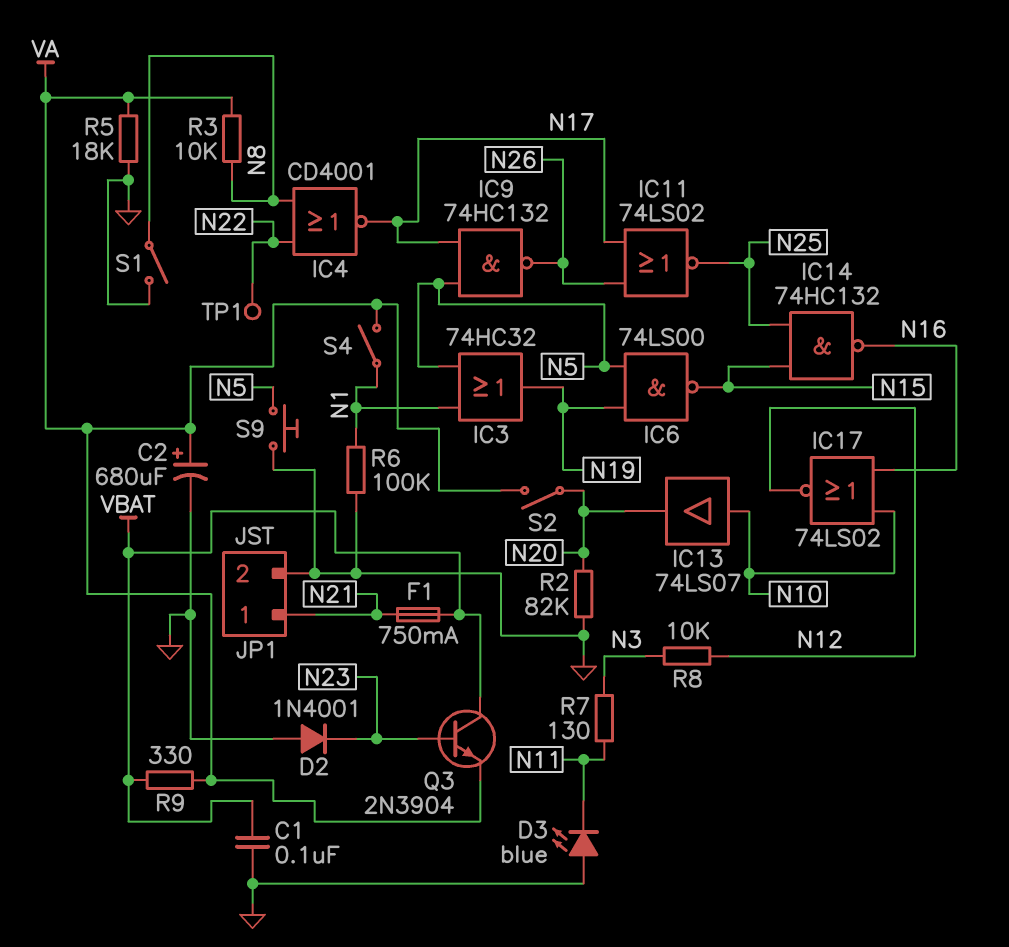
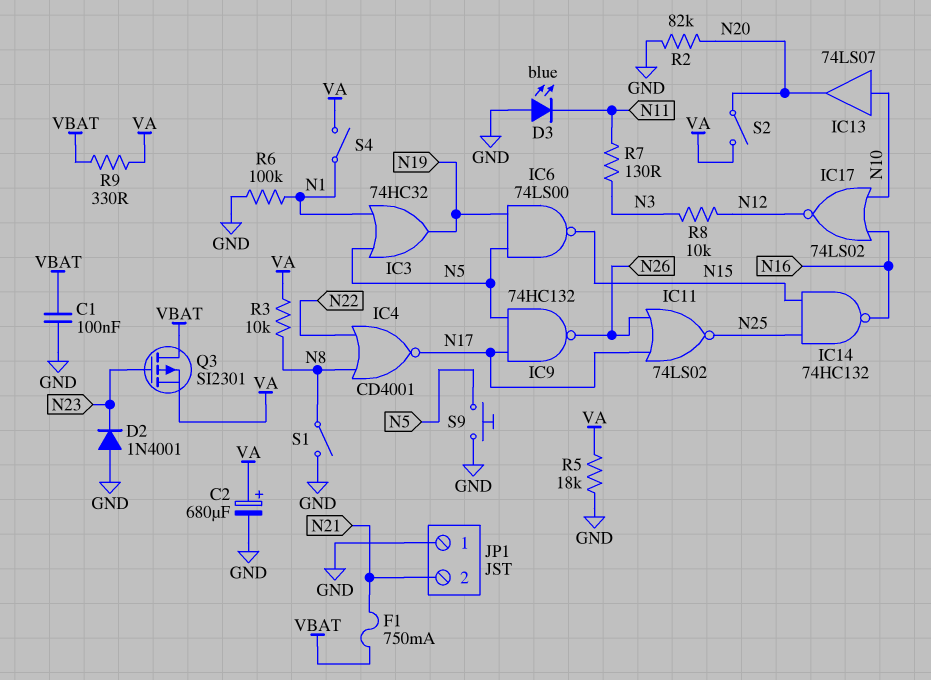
JP1 pin 1: N21 -> GND
JP1 pin 2: GND -> N21
Q3: NPN 2N3904 (B N23, C VBAT, E VA) -> PMOS SI2301 (G N23, D VBAT, S VA)
TP1: test point (N22) -> none

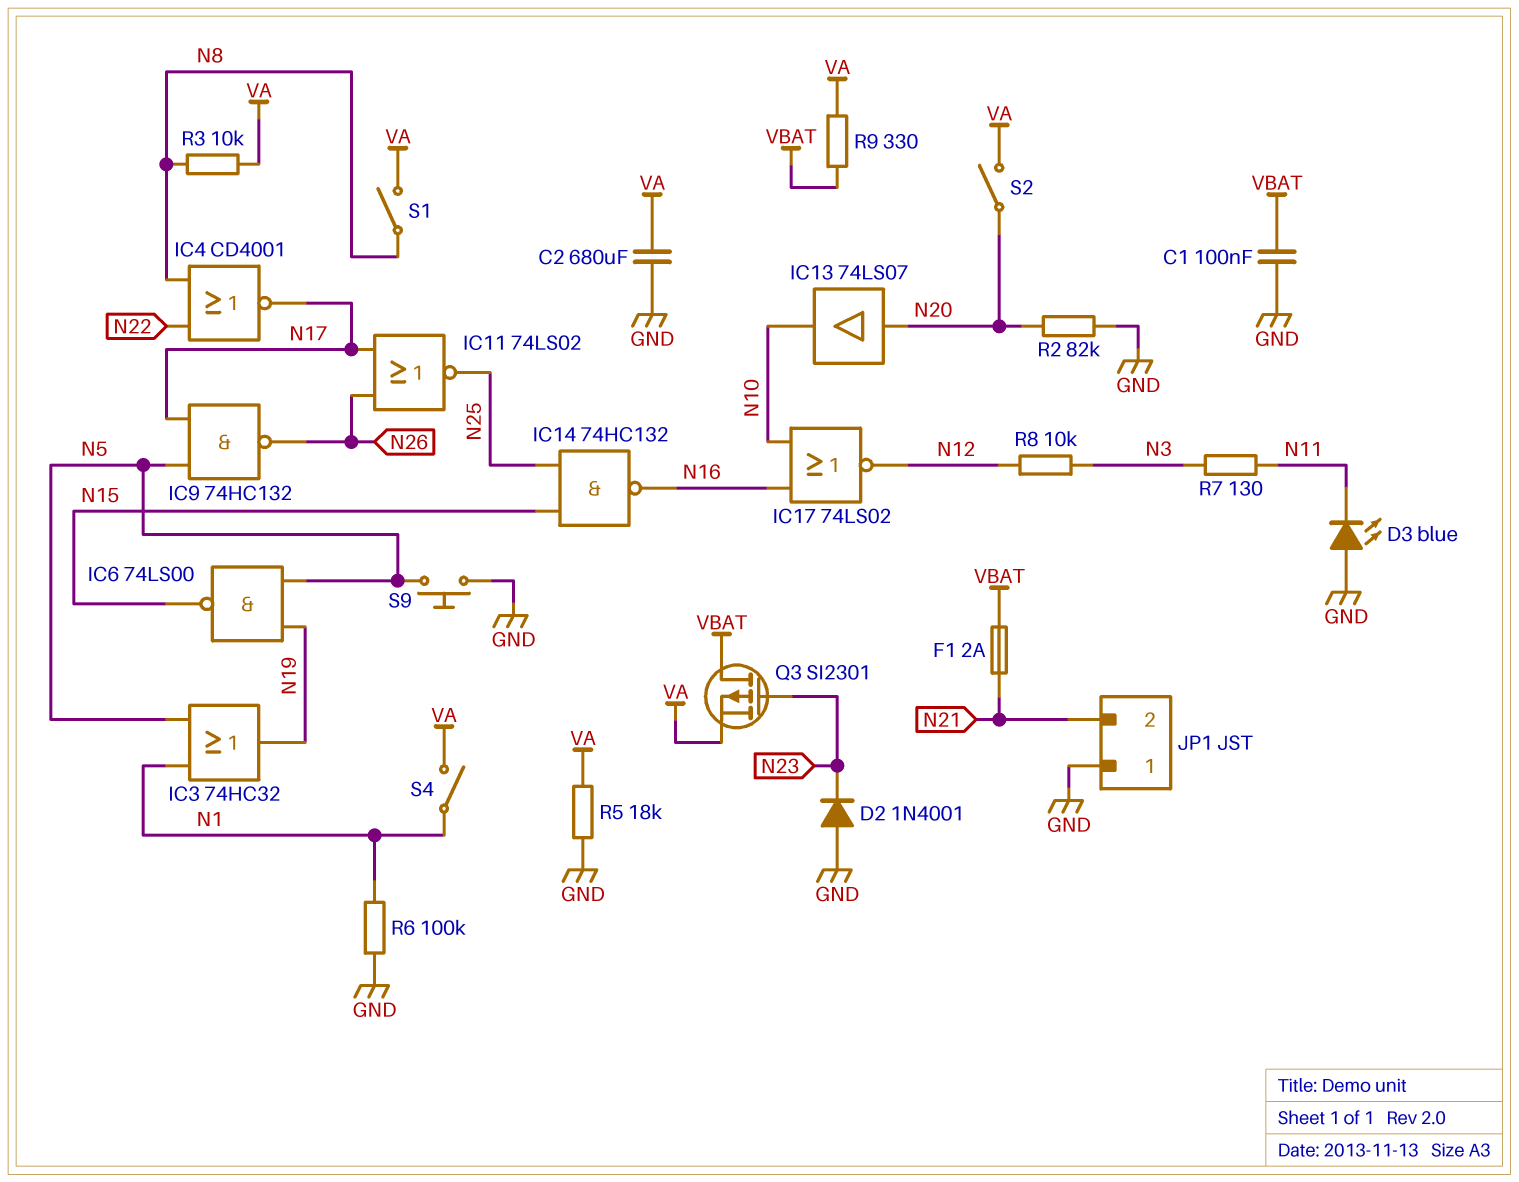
C2: 680uF (plus VA, minus GND) -> 680uF (GND, VA)
F1: 750mA (N21, VBAT) -> 2A (N21, VBAT)
IC13: buffer 74LS07 (in N10, out N20) -> buffer 74LS07 (in N20, out N10)
S1: switch (GND, N8) -> switch (N8, VA)

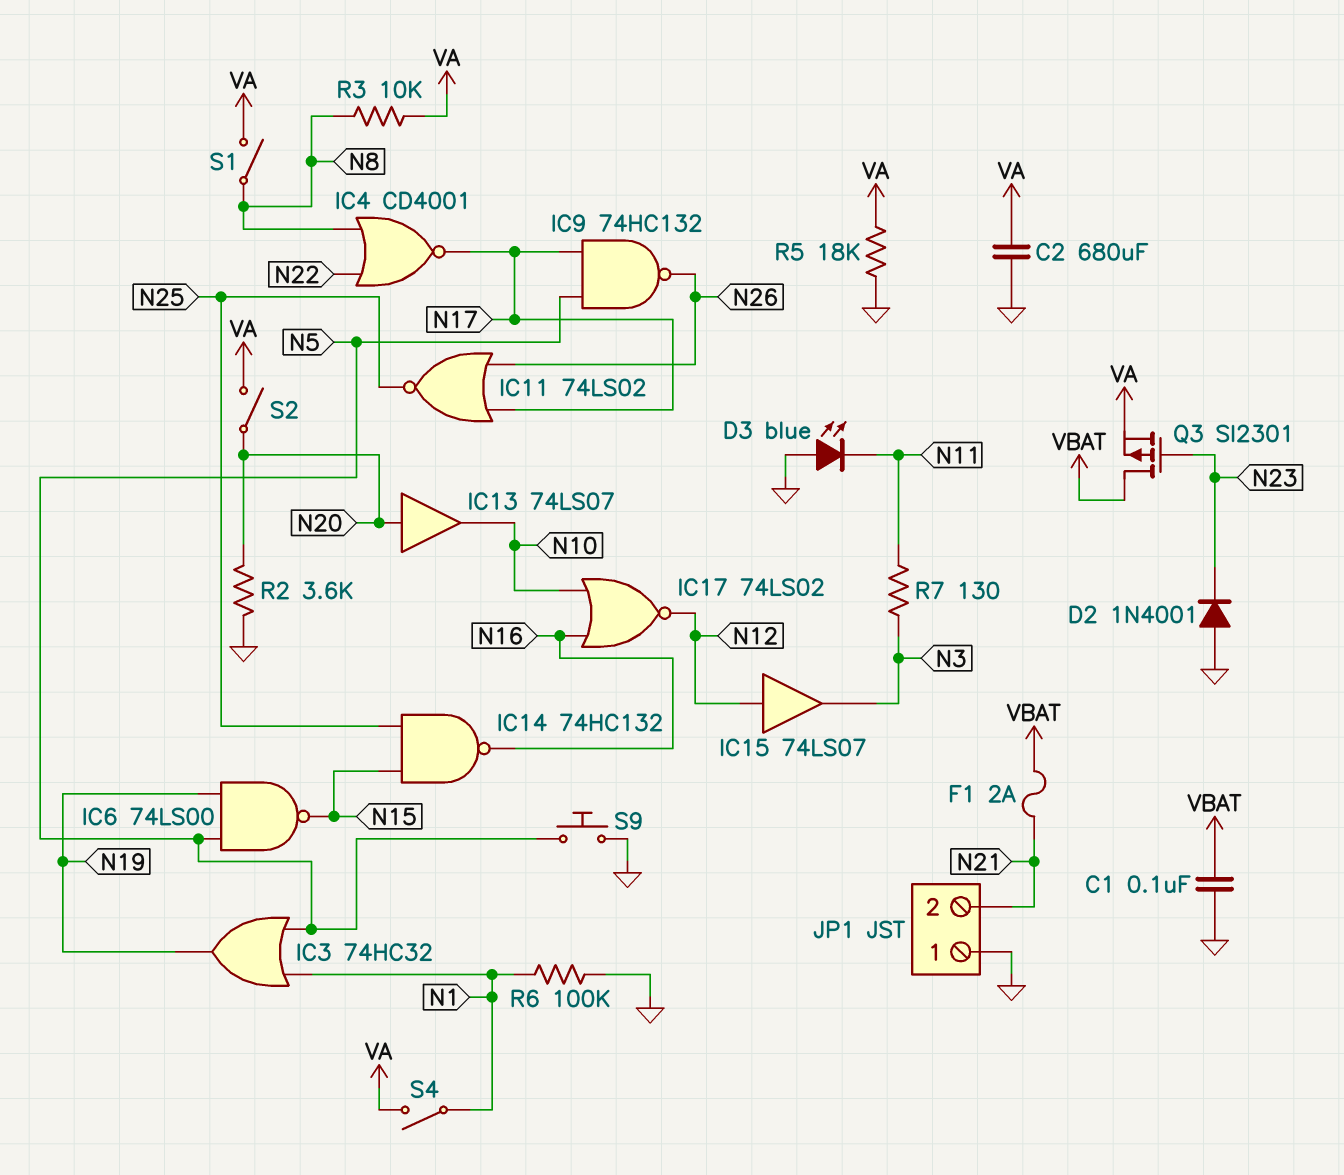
IC15: none -> buffer 74LS07 (in N12, out N3)
R2: 82k (GND, N20) -> 3.6k (GND, N20)
R8: 10k (N3, N12) -> none
R9: 330 (VA, VBAT) -> none

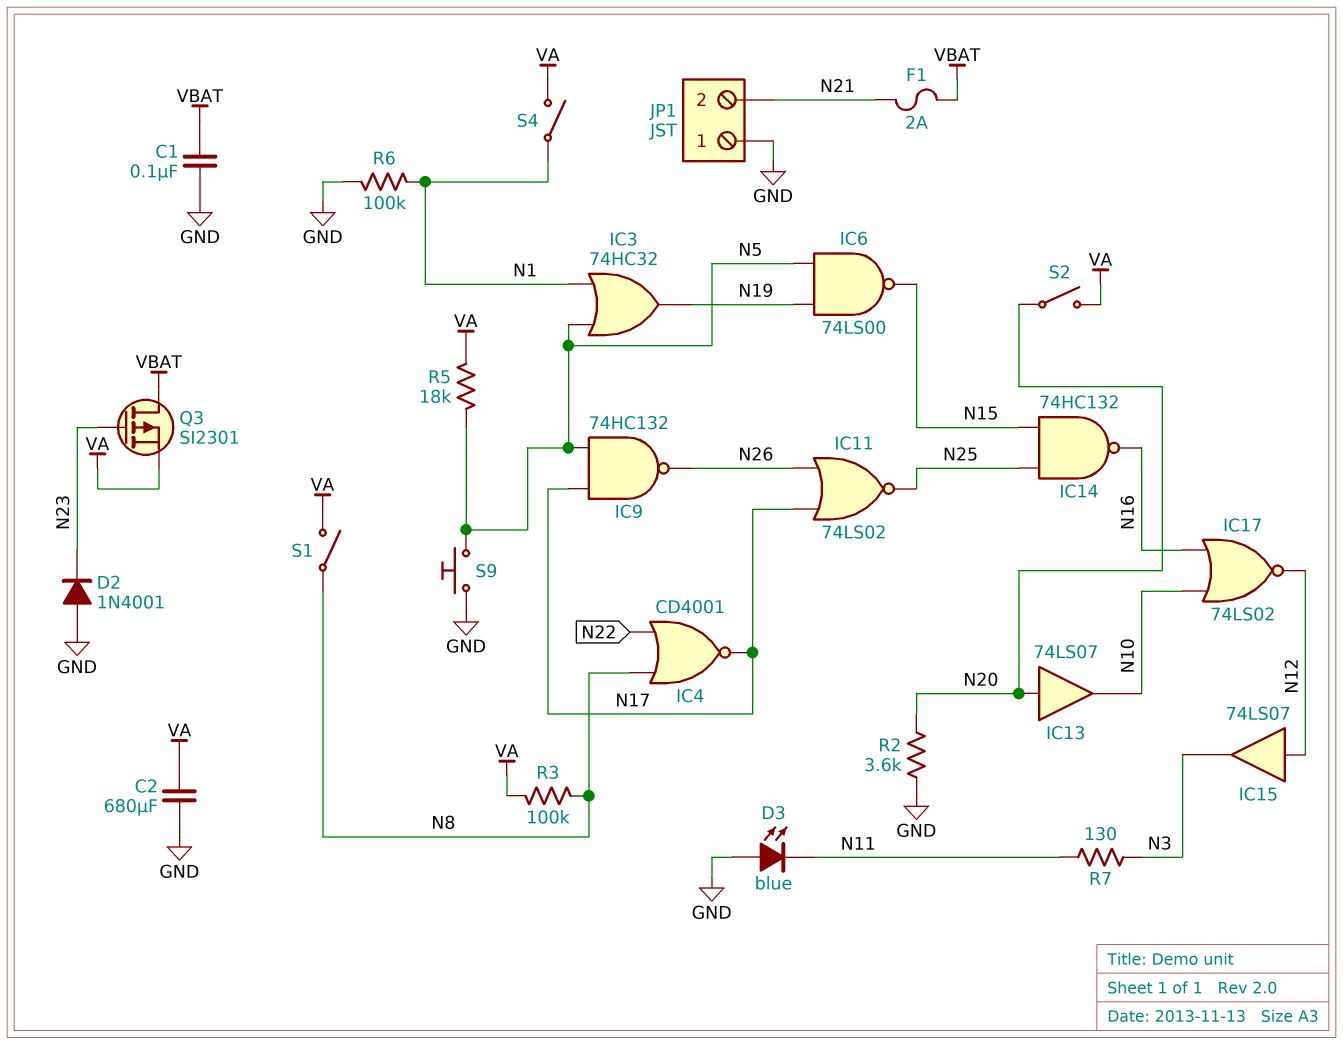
R3: 10k (N8, VA) -> 100k (N8, VA)
R5: 18k (GND, VA) -> 18k (N5, VA)

